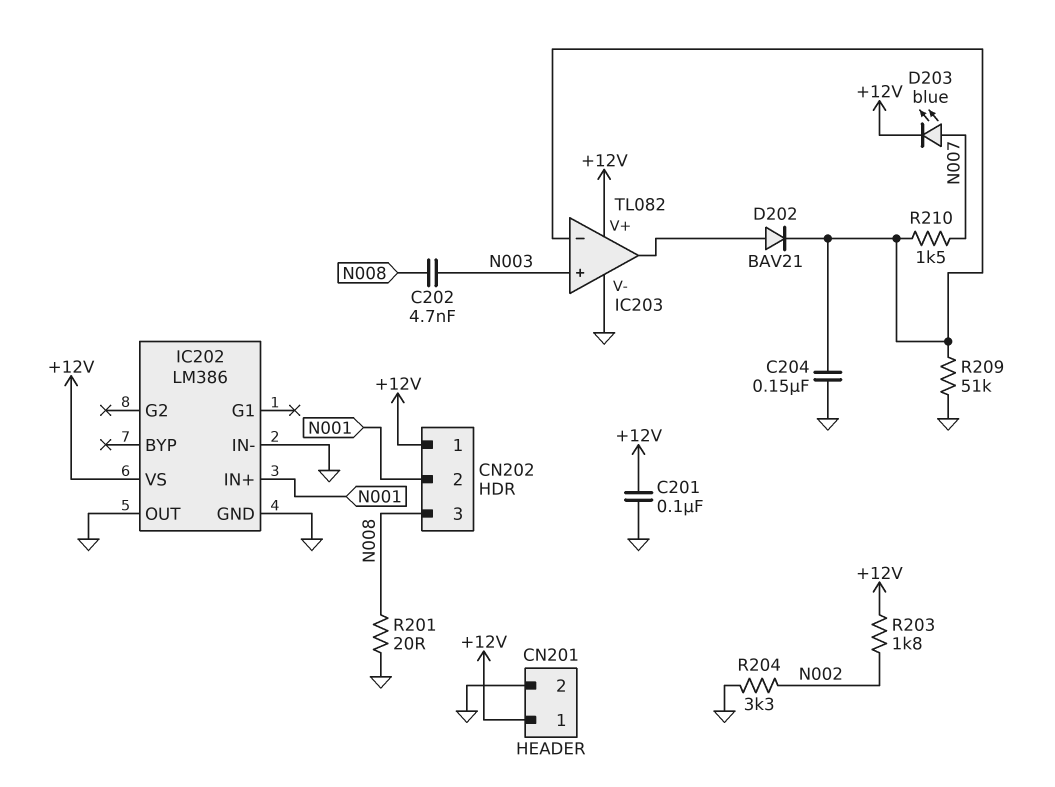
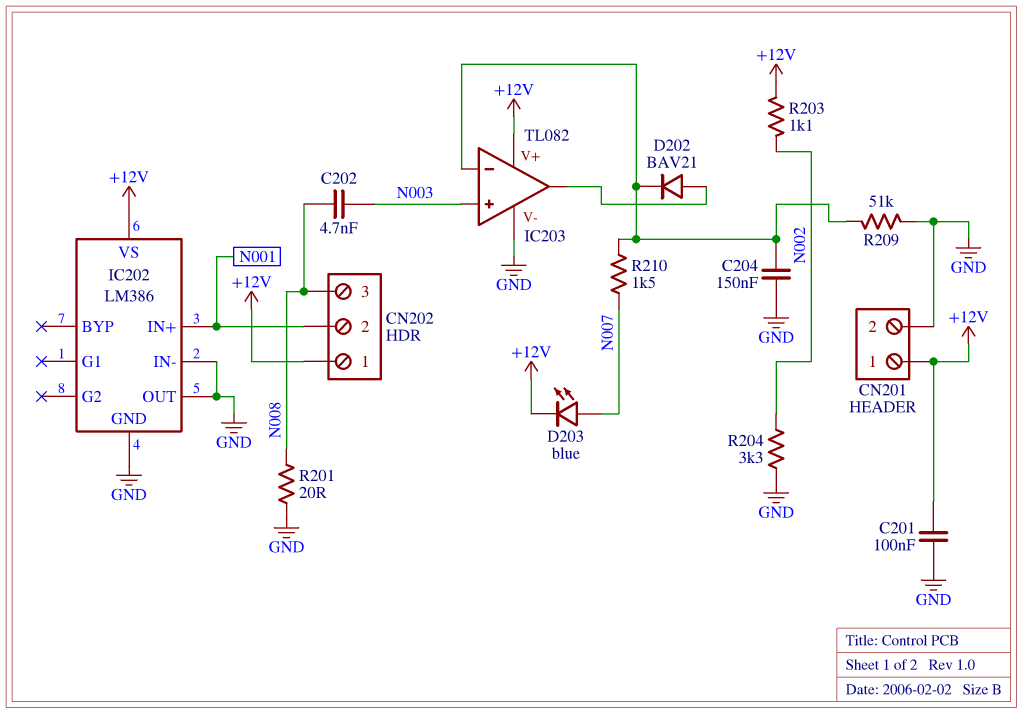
R203: 1.8k (+12V, N002) -> 1.1k (+12V, N002)

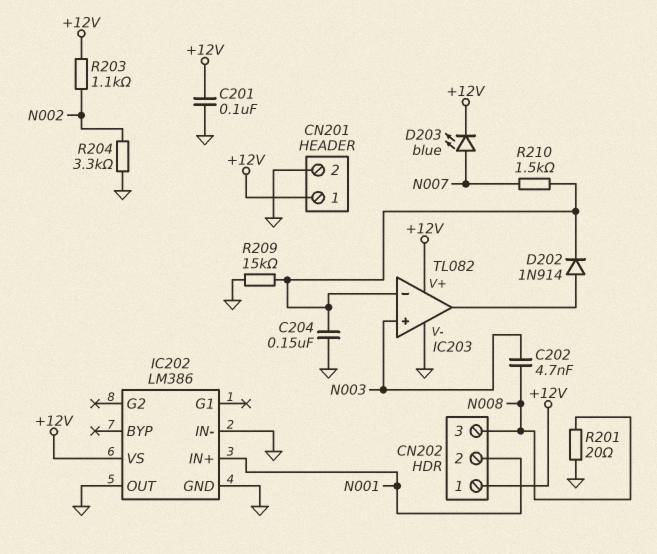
D202: diode BAV21 (A IC203/out, K IC203/in-) -> diode 1N914 (A IC203/out, K IC203/in-)
R209: 51k (GND, IC203/in-) -> 15k (GND, IC203/in-)

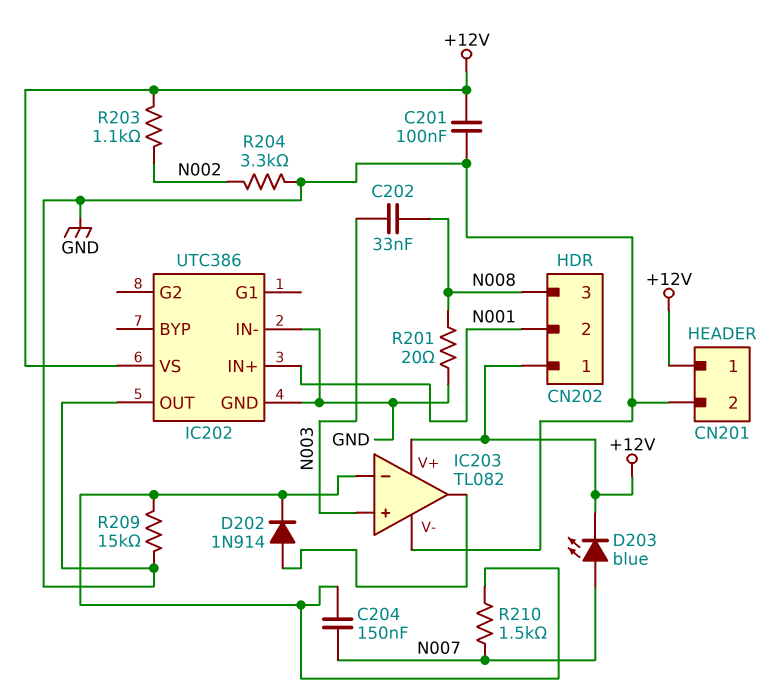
C202: 4.7nF (N003, N008) -> 33nF (N003, N008)
C204: 150nF (GND, IC203/in-) -> 150nF (IC203/in-, N007)
IC202: LM386 -> UTC386

